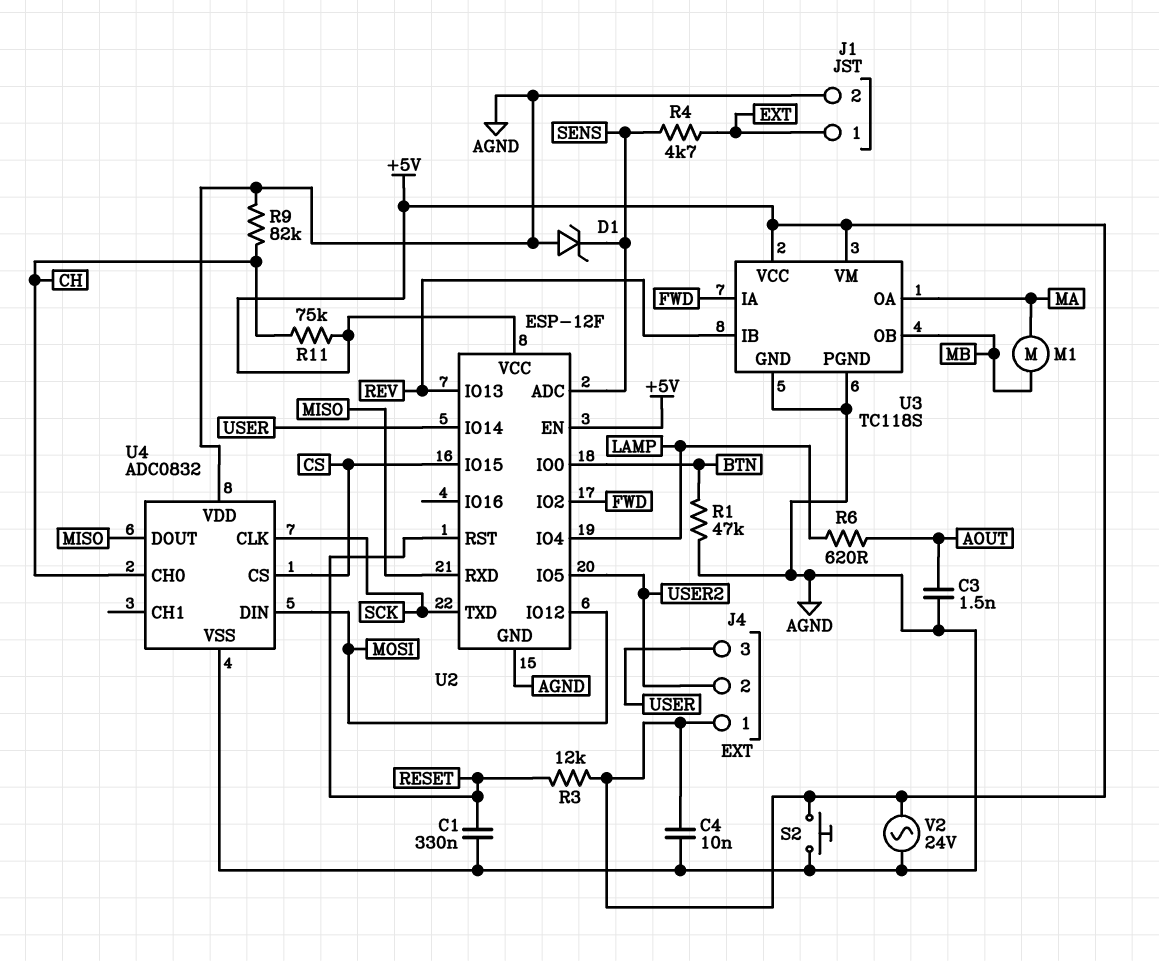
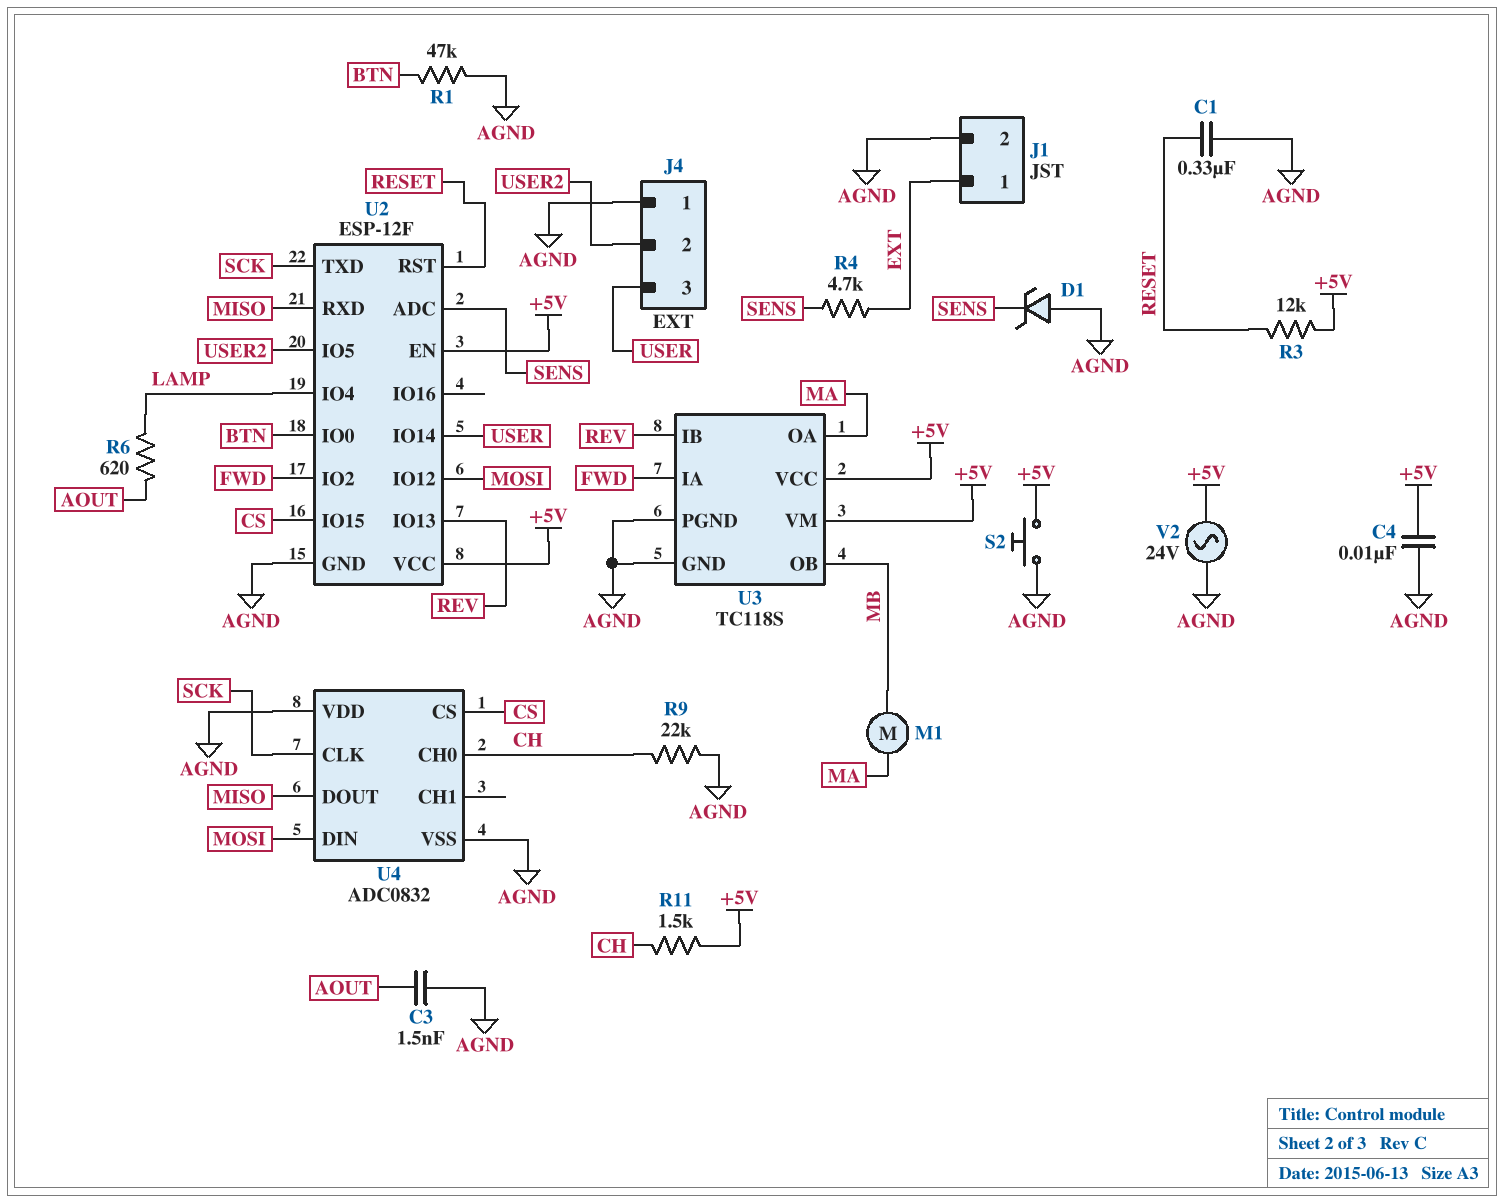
J4 pin 1: +5V -> AGND
R9: 82k (AGND, CH) -> 22k (AGND, CH)
R11: 75k (+5V, CH) -> 1.5k (+5V, CH)

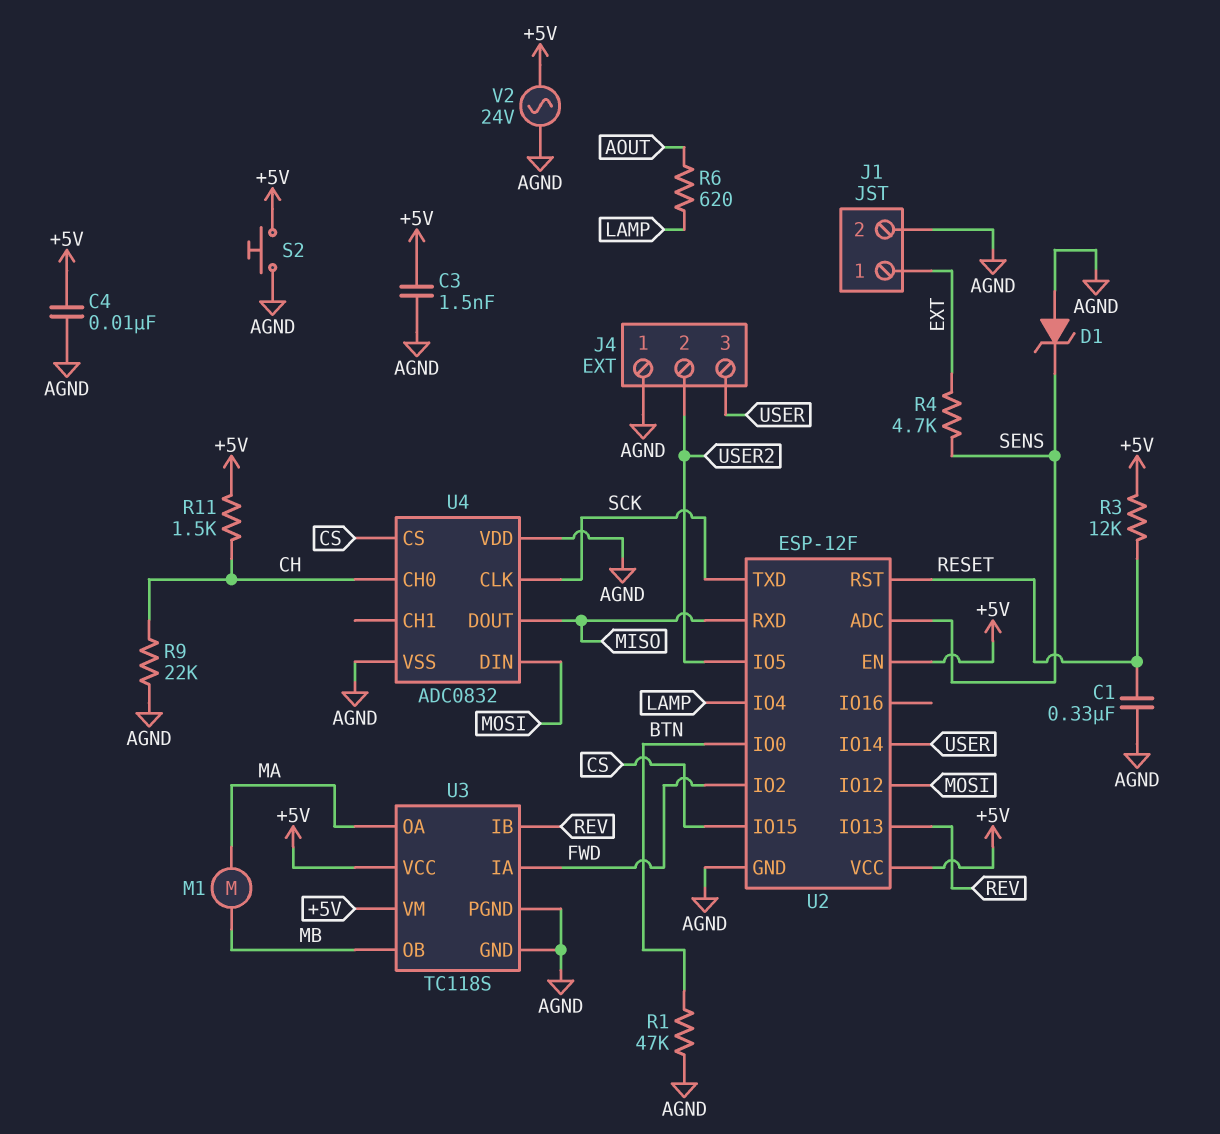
C3: 1.5nF (AGND, AOUT) -> 1.5nF (+5V, AGND)

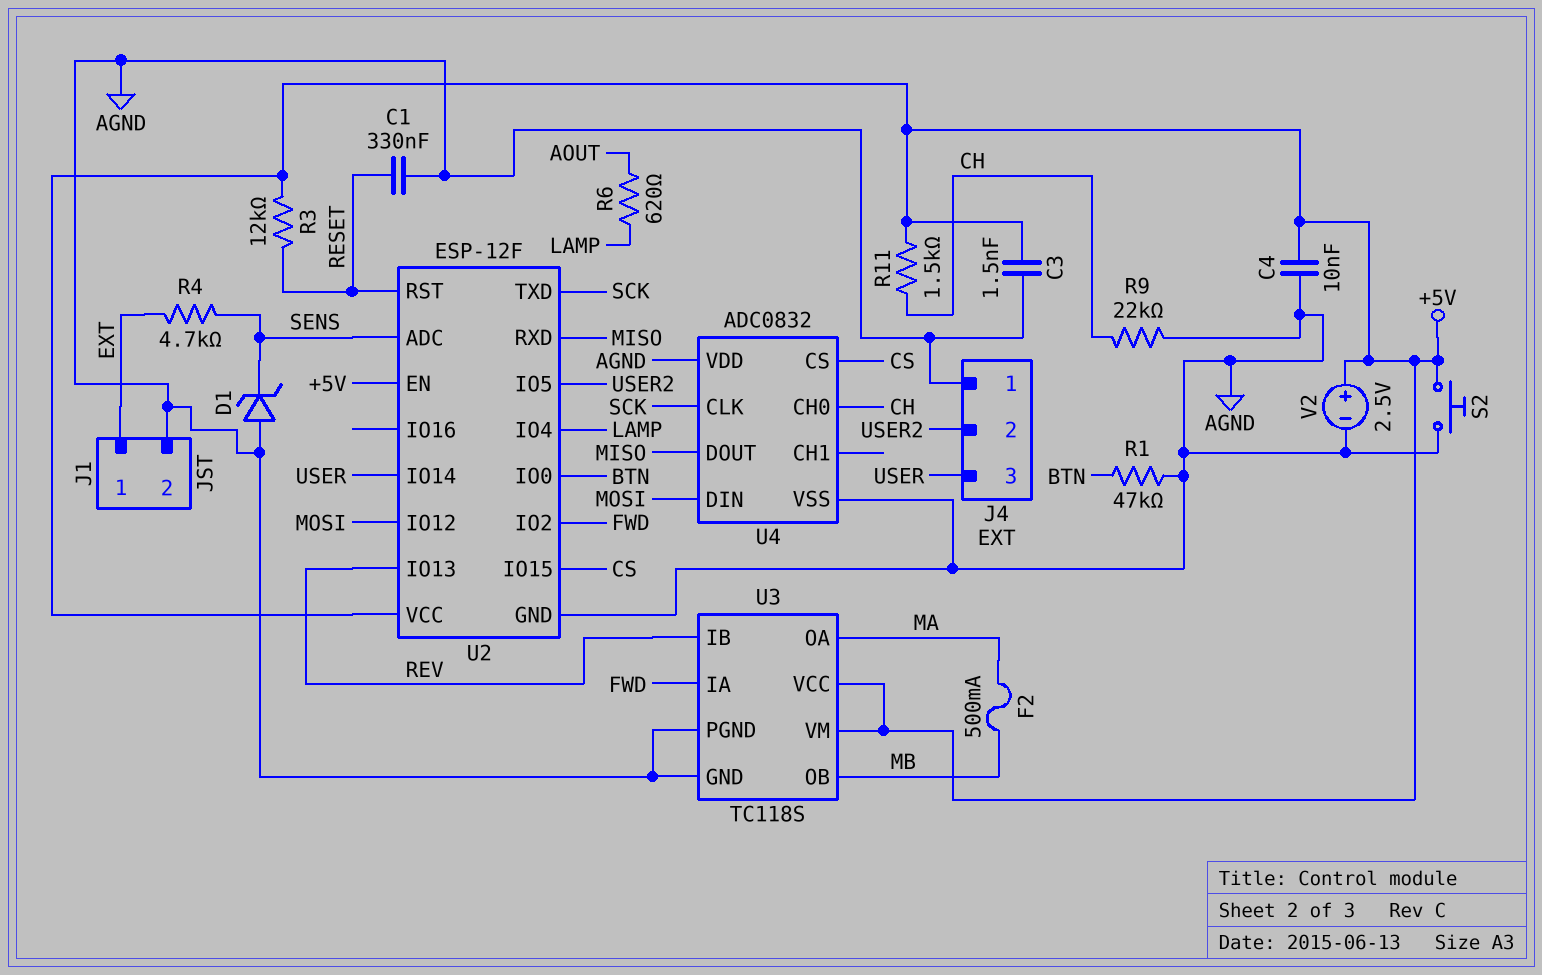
F2: none -> 500mA (MA, MB)
M1: motor (MA, MB) -> none
V2: AC 24V (+5V, AGND) -> 2.5V (plus +5V, minus AGND)

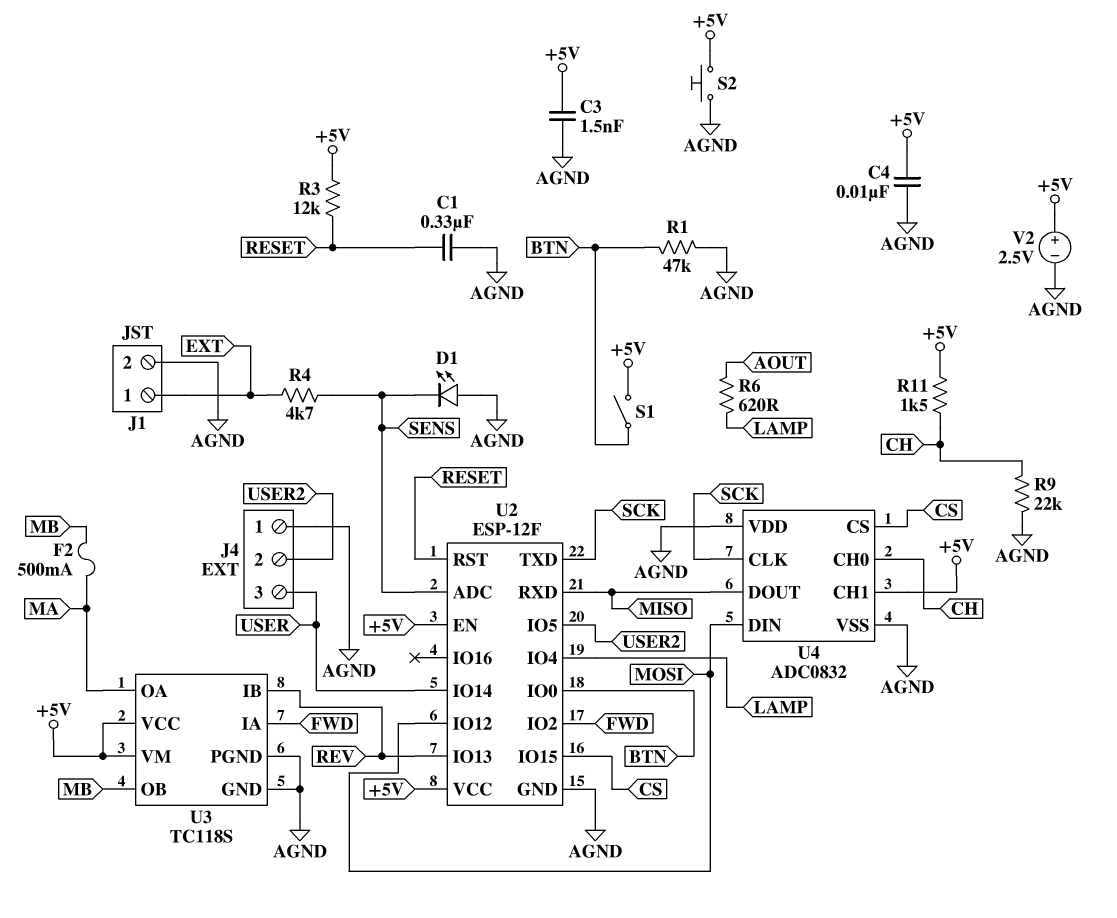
D1: zener (A AGND, K SENS) -> LED (A AGND, K SENS)
S1: none -> switch (+5V, BTN)
U4 pin CH1: none -> +5V

